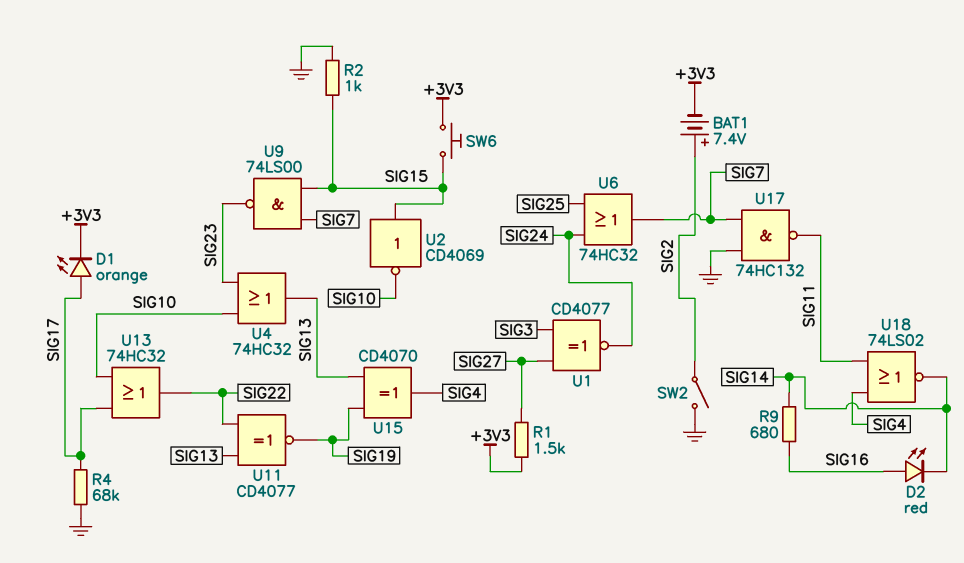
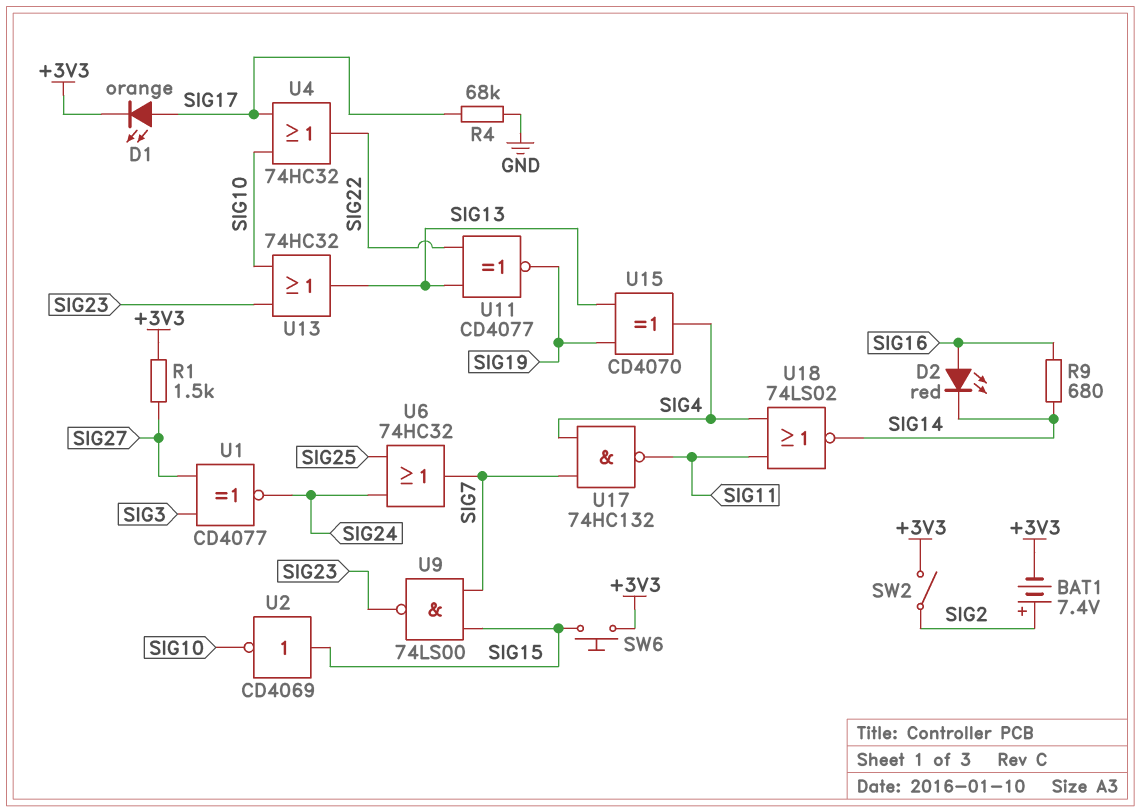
R2: 1k (GND, SIG15) -> none
SW2: switch (GND, SIG2) -> switch (+3V3, SIG2)
U4: OR 74HC32 (in SIG10, in SIG23, out SIG13) -> OR 74HC32 (in SIG10, in SIG17, out SIG22)
U13: OR 74HC32 (in SIG10, in SIG17, out SIG22) -> OR 74HC32 (in SIG10, in SIG23, out SIG13)
U17: NAND 74HC132 (in GND, in SIG7, out SIG11) -> NAND 74HC132 (in SIG4, in SIG7, out SIG11)

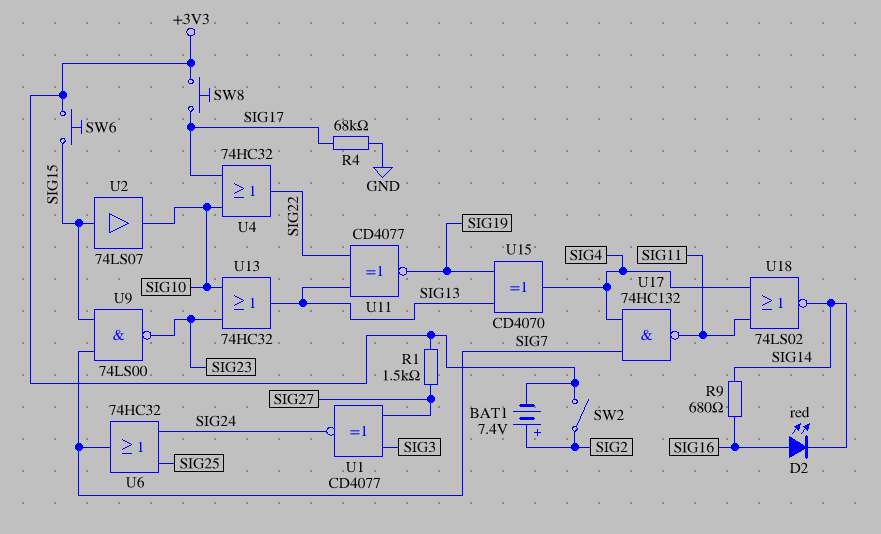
D1: LED orange (A SIG17, K +3V3) -> none
SW8: none -> button (+3V3, SIG17)
U2: NOT CD4069 (in SIG15, out SIG10) -> buffer 74LS07 (in SIG15, out SIG10)

